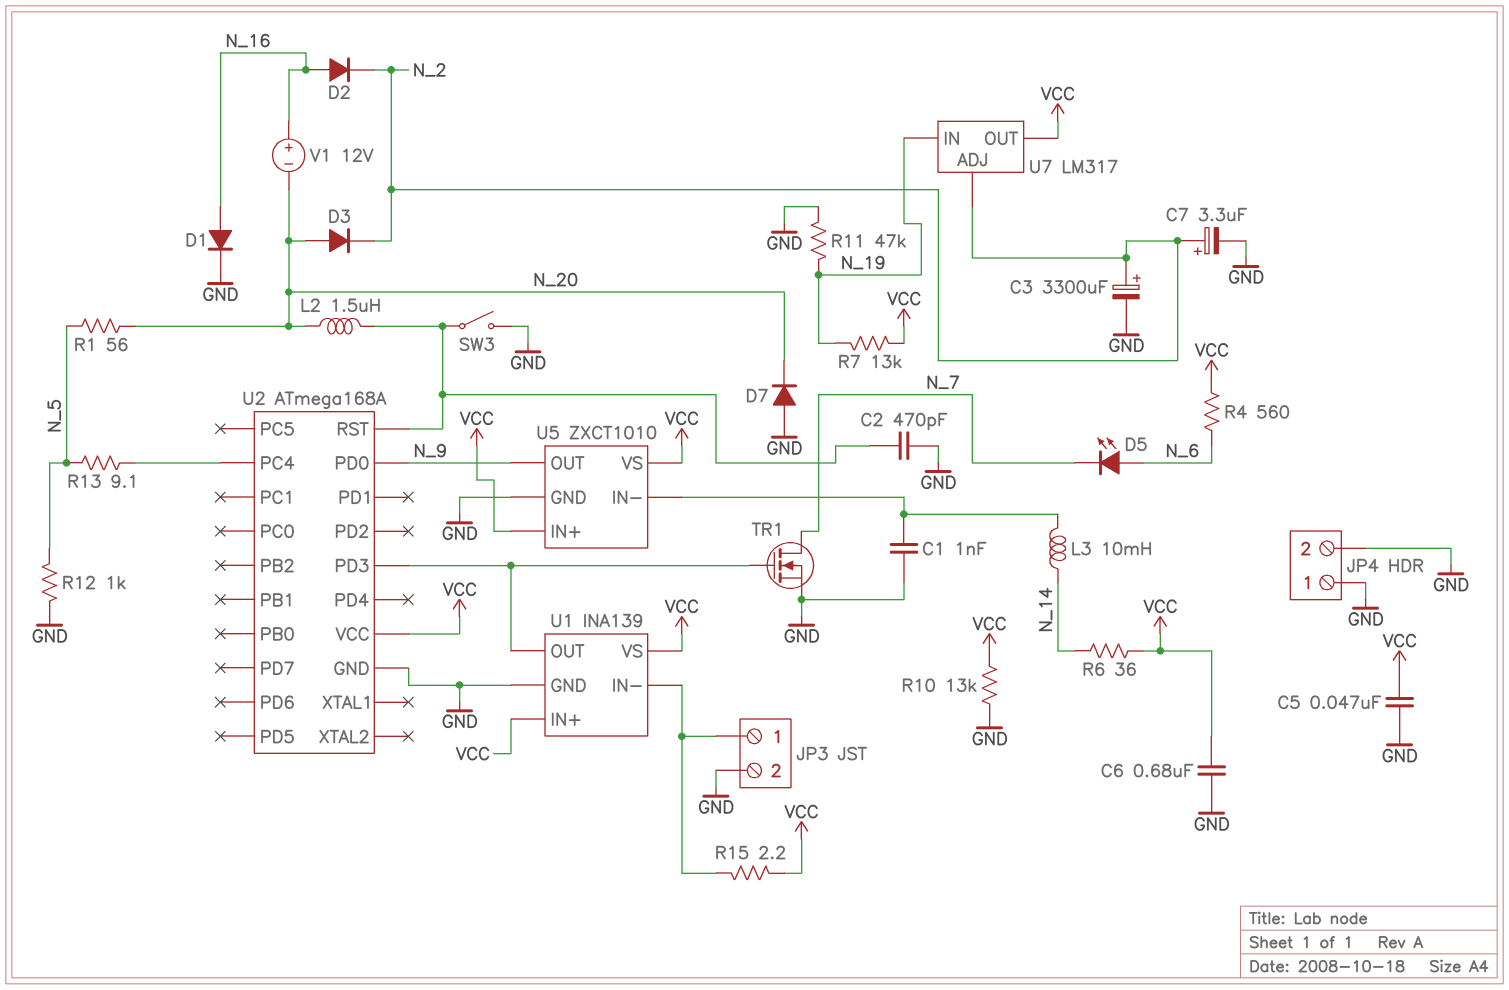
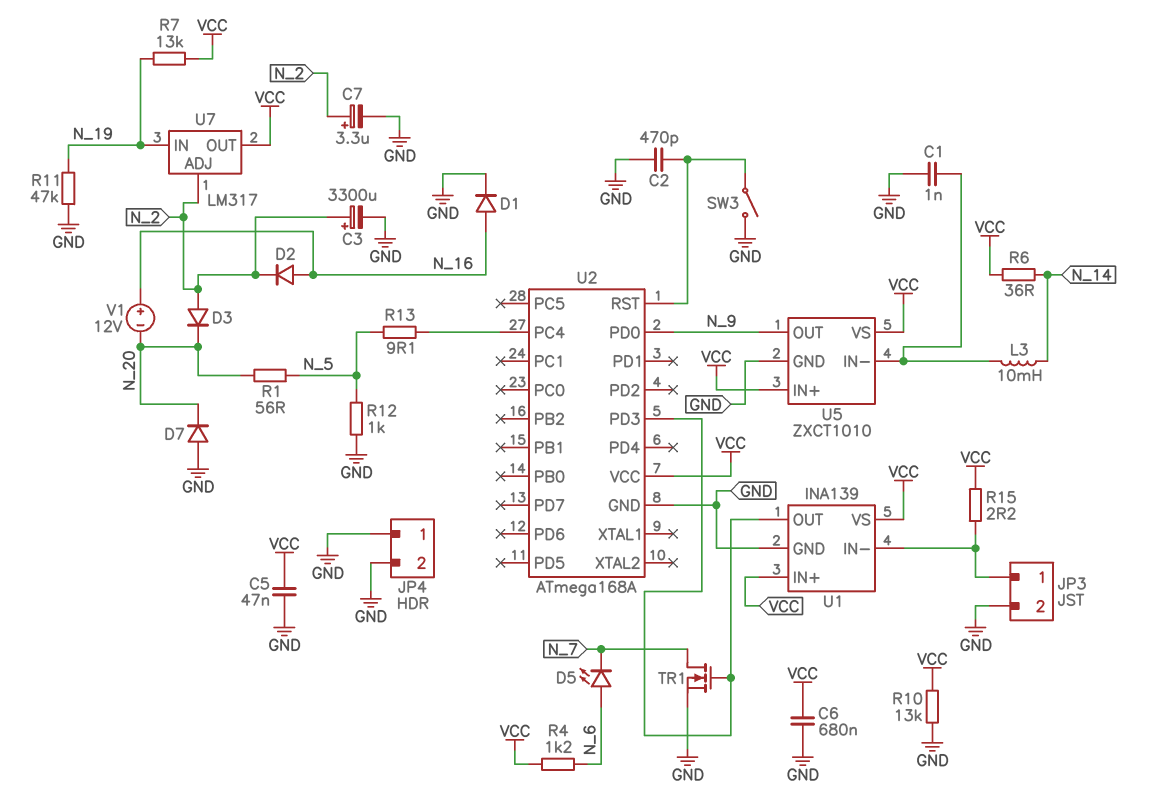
D3: diode (A N_20, K N_2) -> diode (A N_2, K N_20)
L2: 1.5uH (N_20, U2/RST) -> none
R4: 560 (N_6, VCC) -> 1.2k (N_6, VCC)

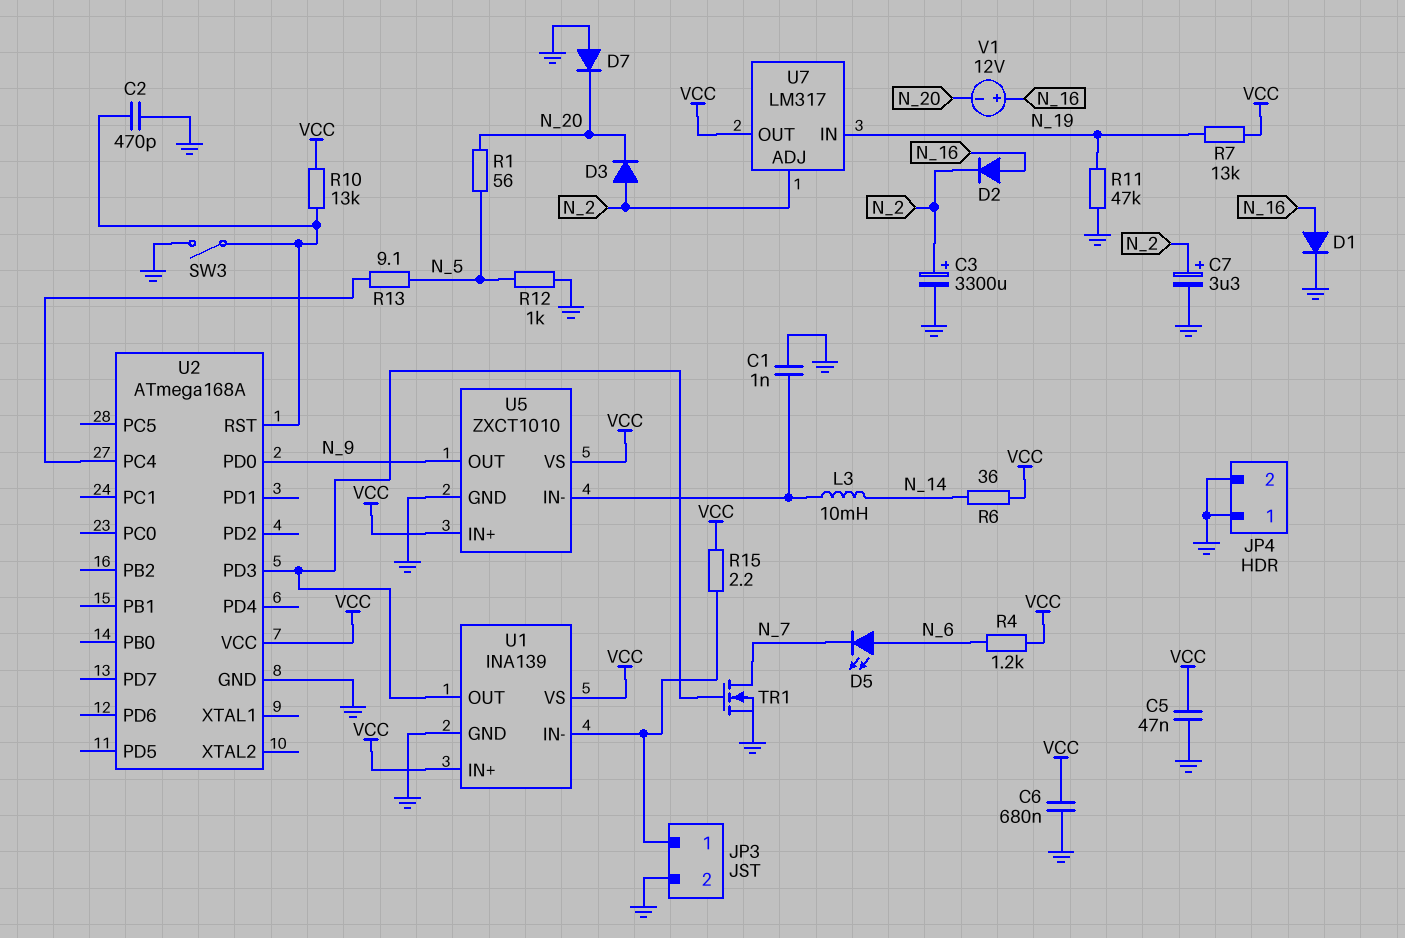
R10: 13k (GND, VCC) -> 13k (U2/RST, VCC)

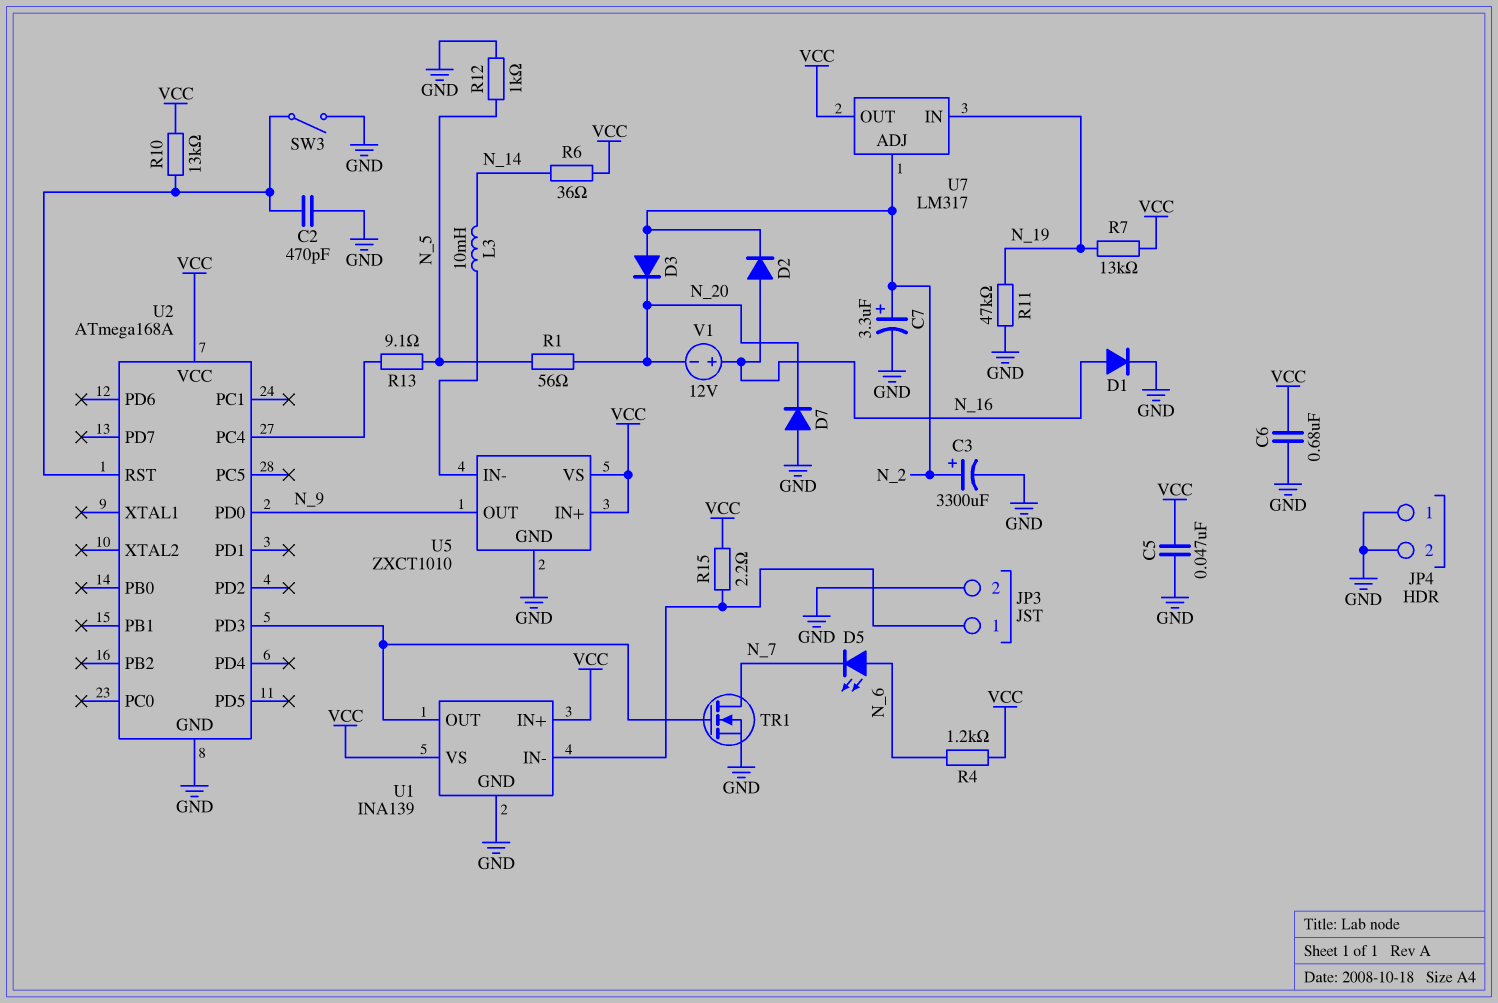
C1: 1nF (GND, U5/IN-) -> none

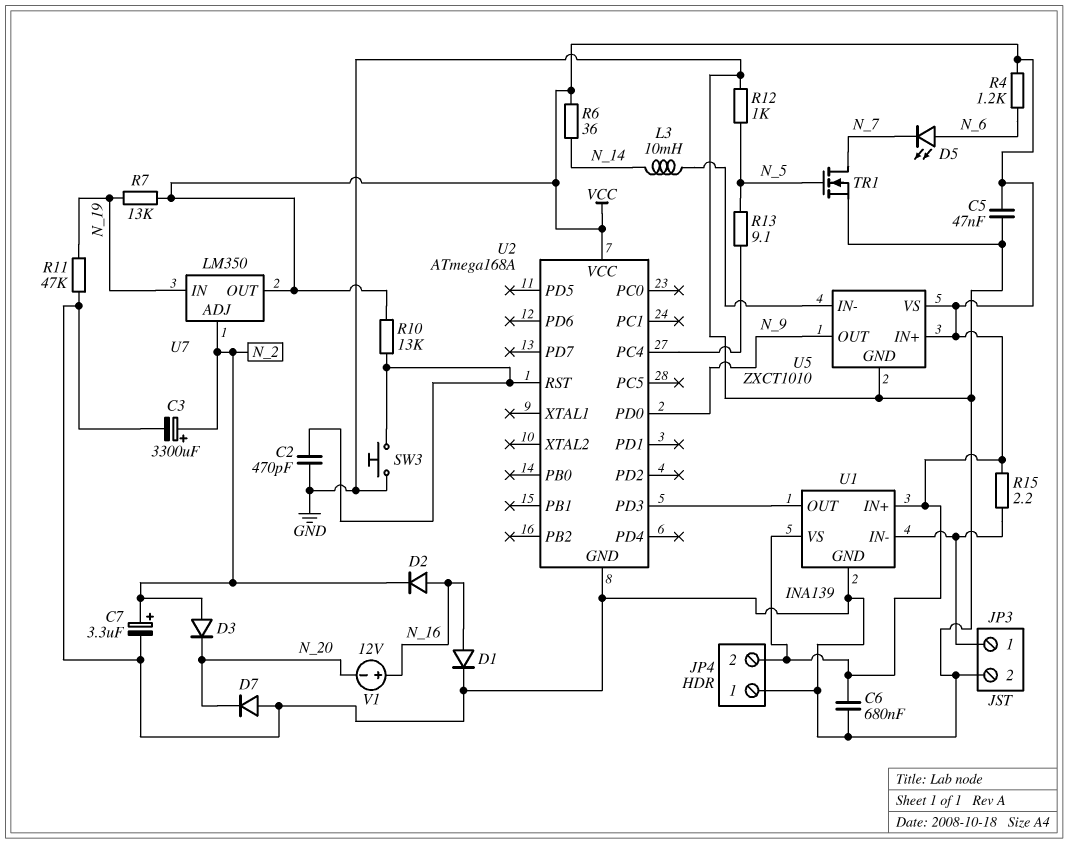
JP4 pin 2: GND -> VCC
R1: 56 (N_5, N_20) -> none
SW3: switch (GND, U2/RST) -> button (GND, U2/RST)
TR1: NMOS (G U1/OUT, D N_7, S GND) -> NMOS (G N_5, D N_7, S GND)
U7: LM317 -> LM350

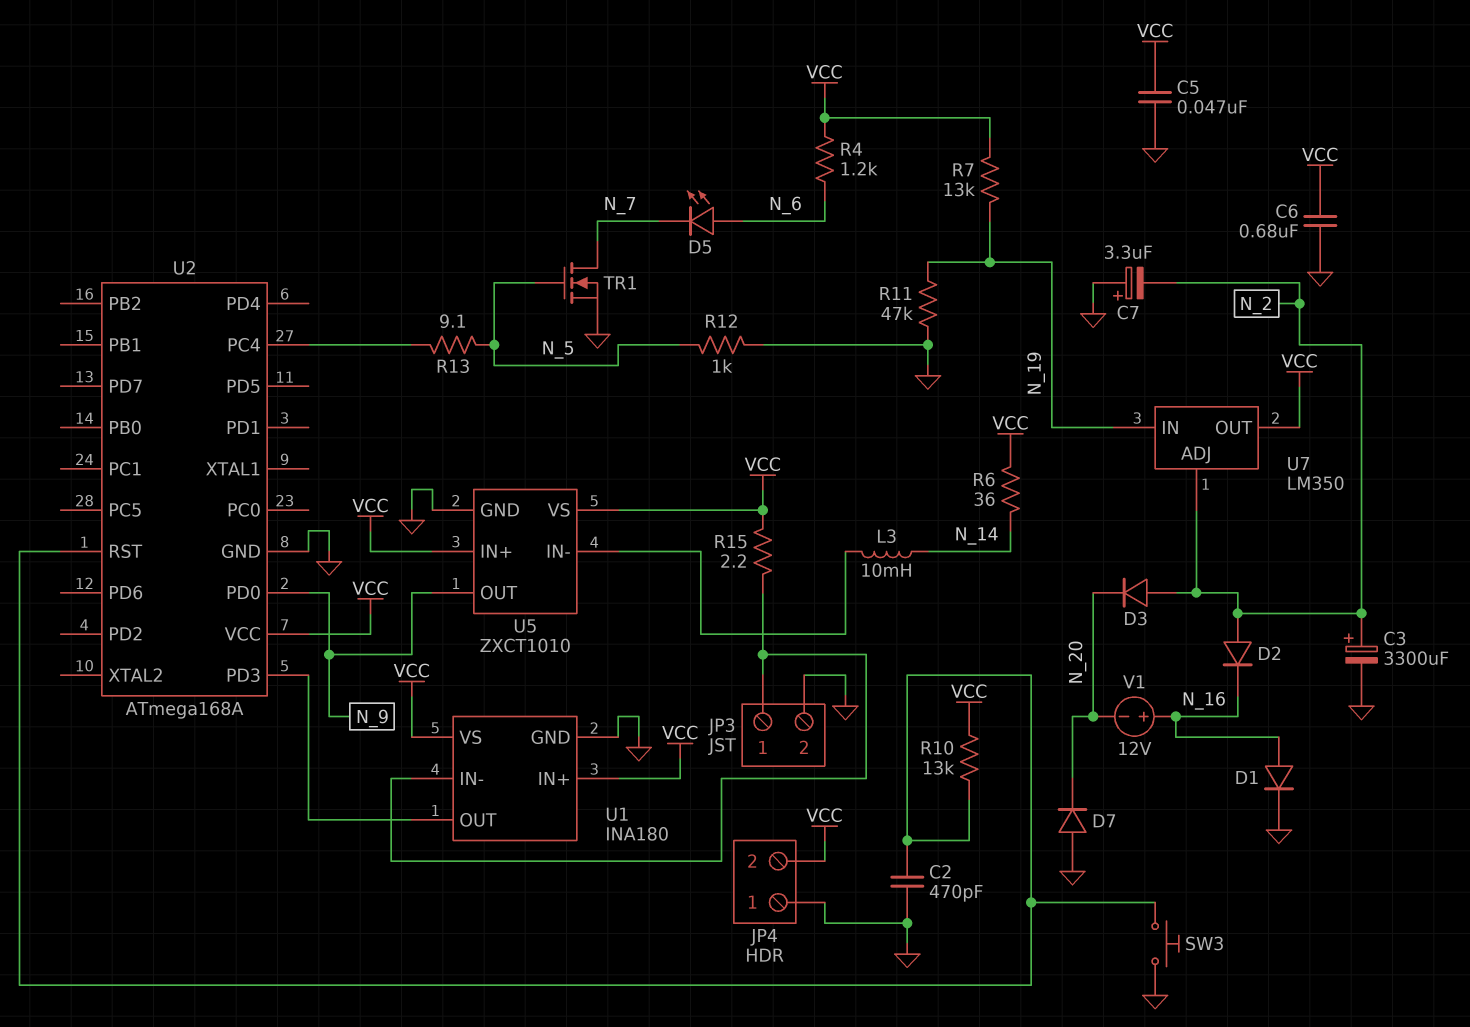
C7: 3.3uF (plus N_2, minus GND) -> 3.3uF (plus GND, minus N_2)
D2: diode (A N_16, K N_2) -> diode (A N_2, K N_16)
U1: INA139 -> INA180

